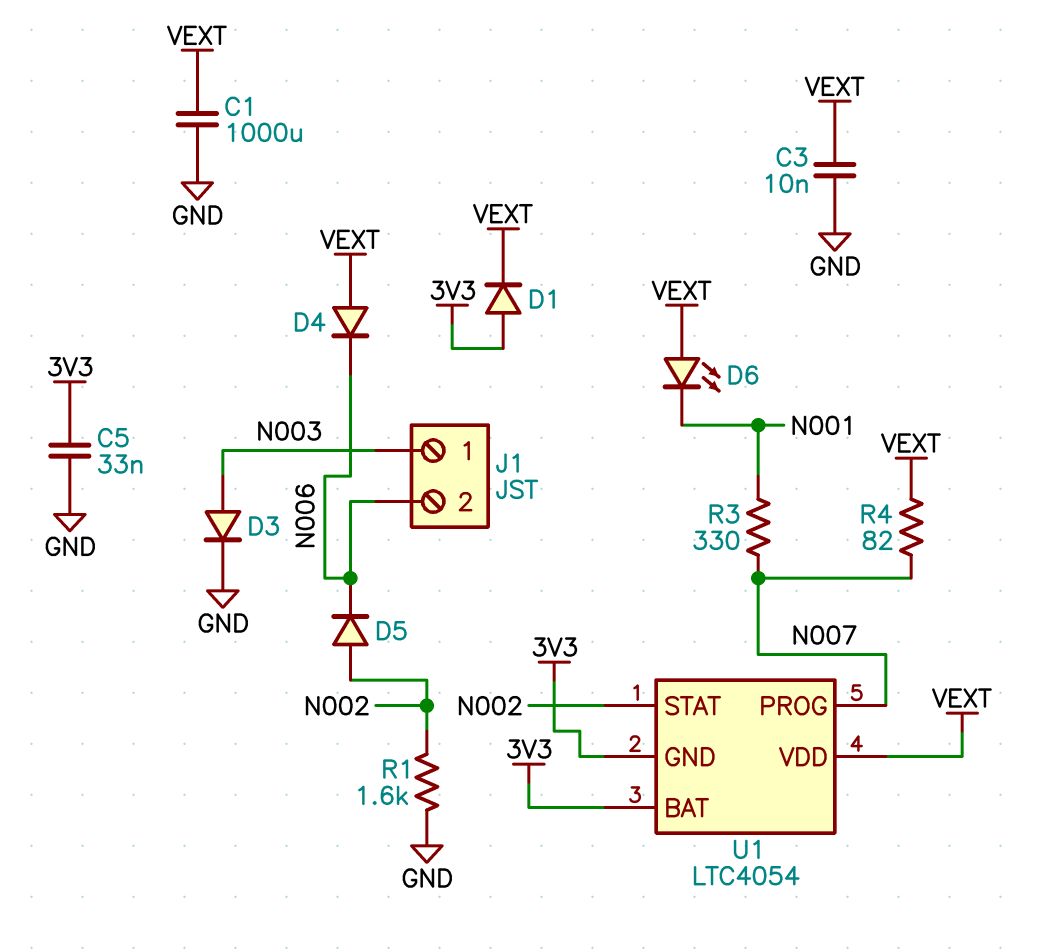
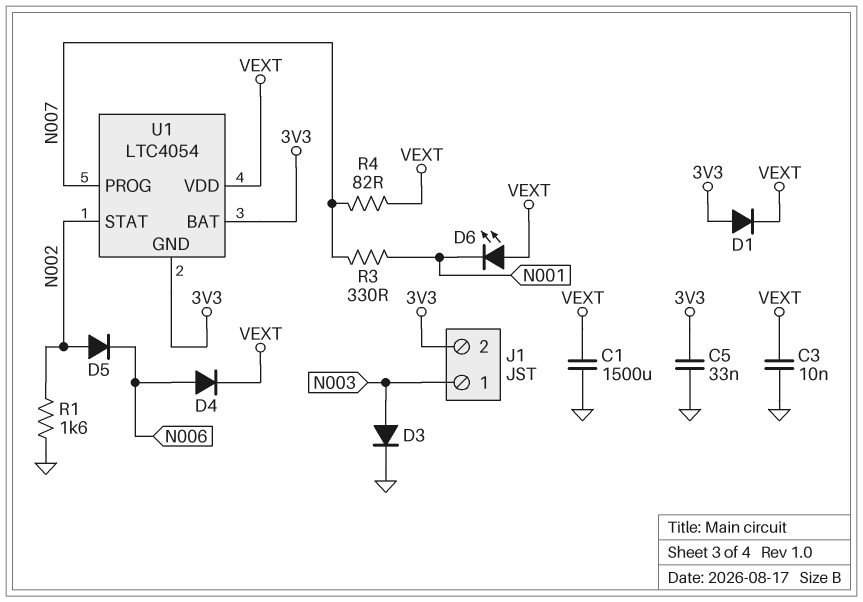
C1: 1000uF (GND, VEXT) -> 1500uF (GND, VEXT)
D4: diode (A VEXT, K N006) -> diode (A N006, K VEXT)
J1 pin 2: N006 -> 3V3

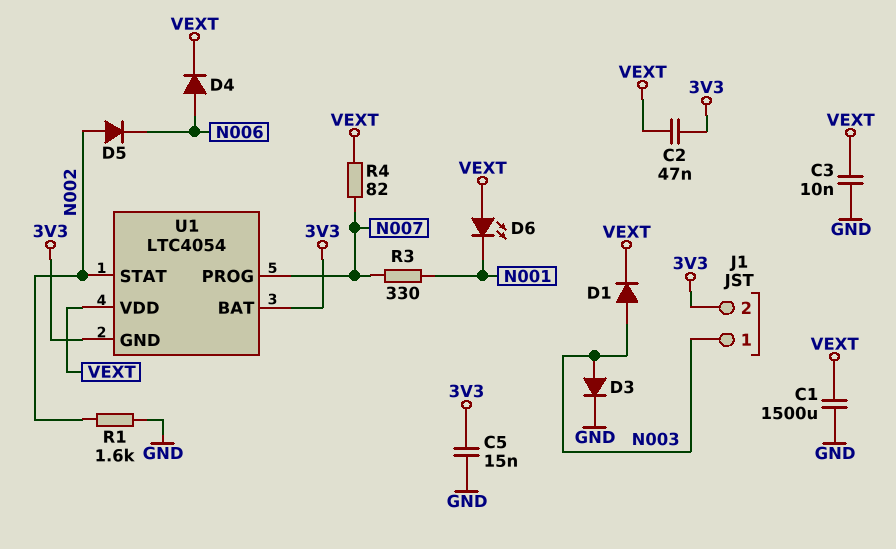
C2: none -> 47nF (3V3, VEXT)
C5: 33nF (3V3, GND) -> 15nF (3V3, GND)
D1: diode (A 3V3, K VEXT) -> diode (A N003, K VEXT)

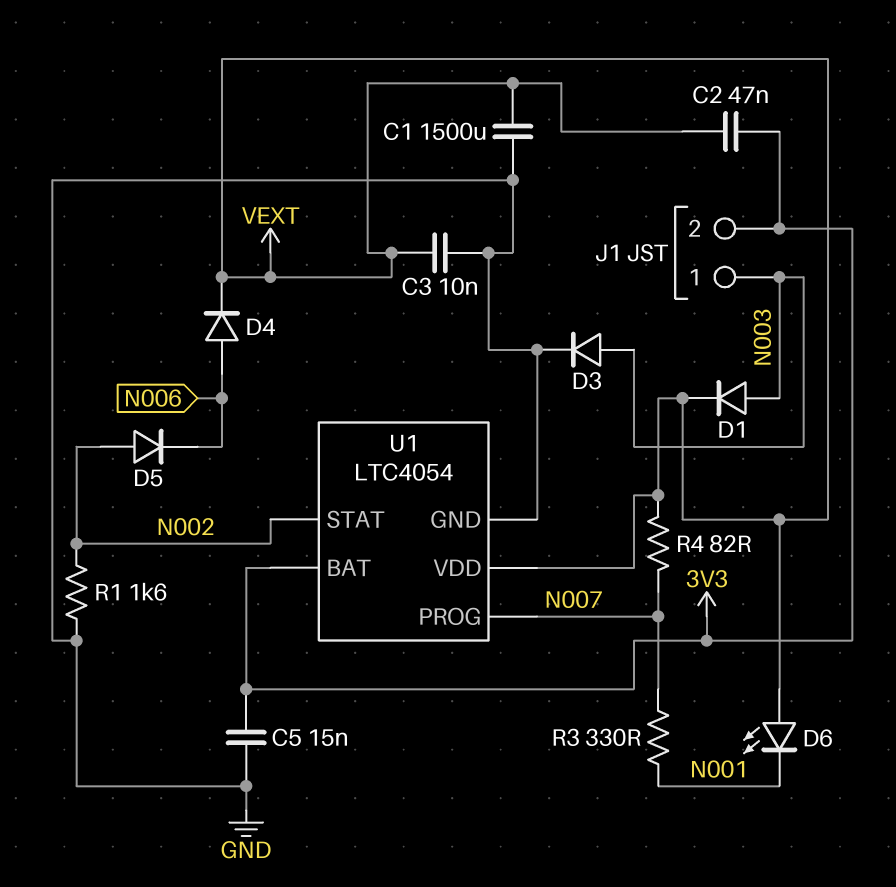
U1 pin GND: 3V3 -> GND

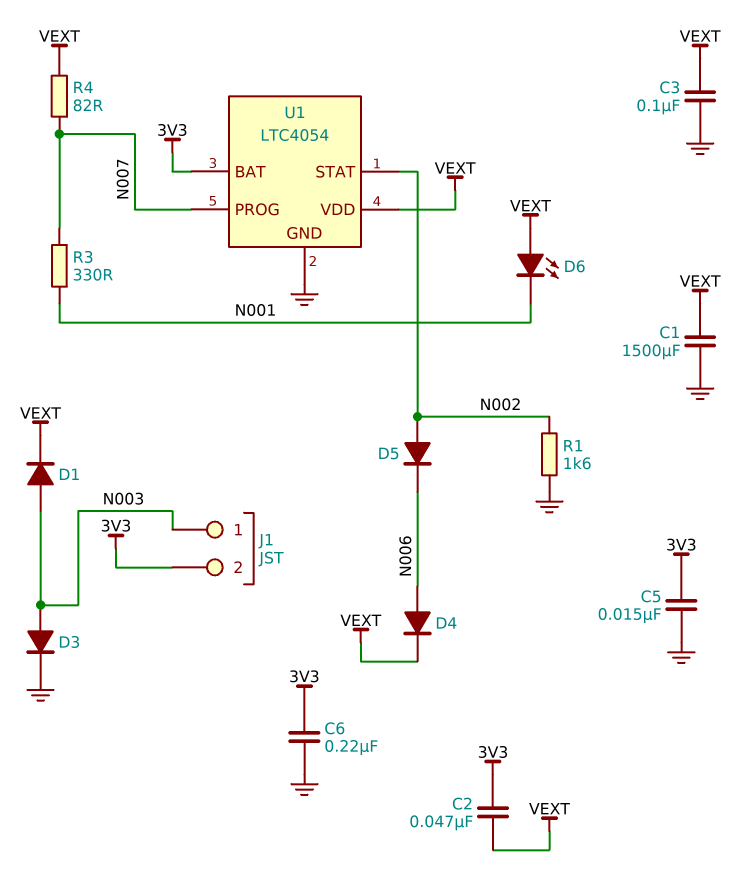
C3: 10nF (GND, VEXT) -> 100nF (GND, VEXT)
C6: none -> 220nF (3V3, GND)

